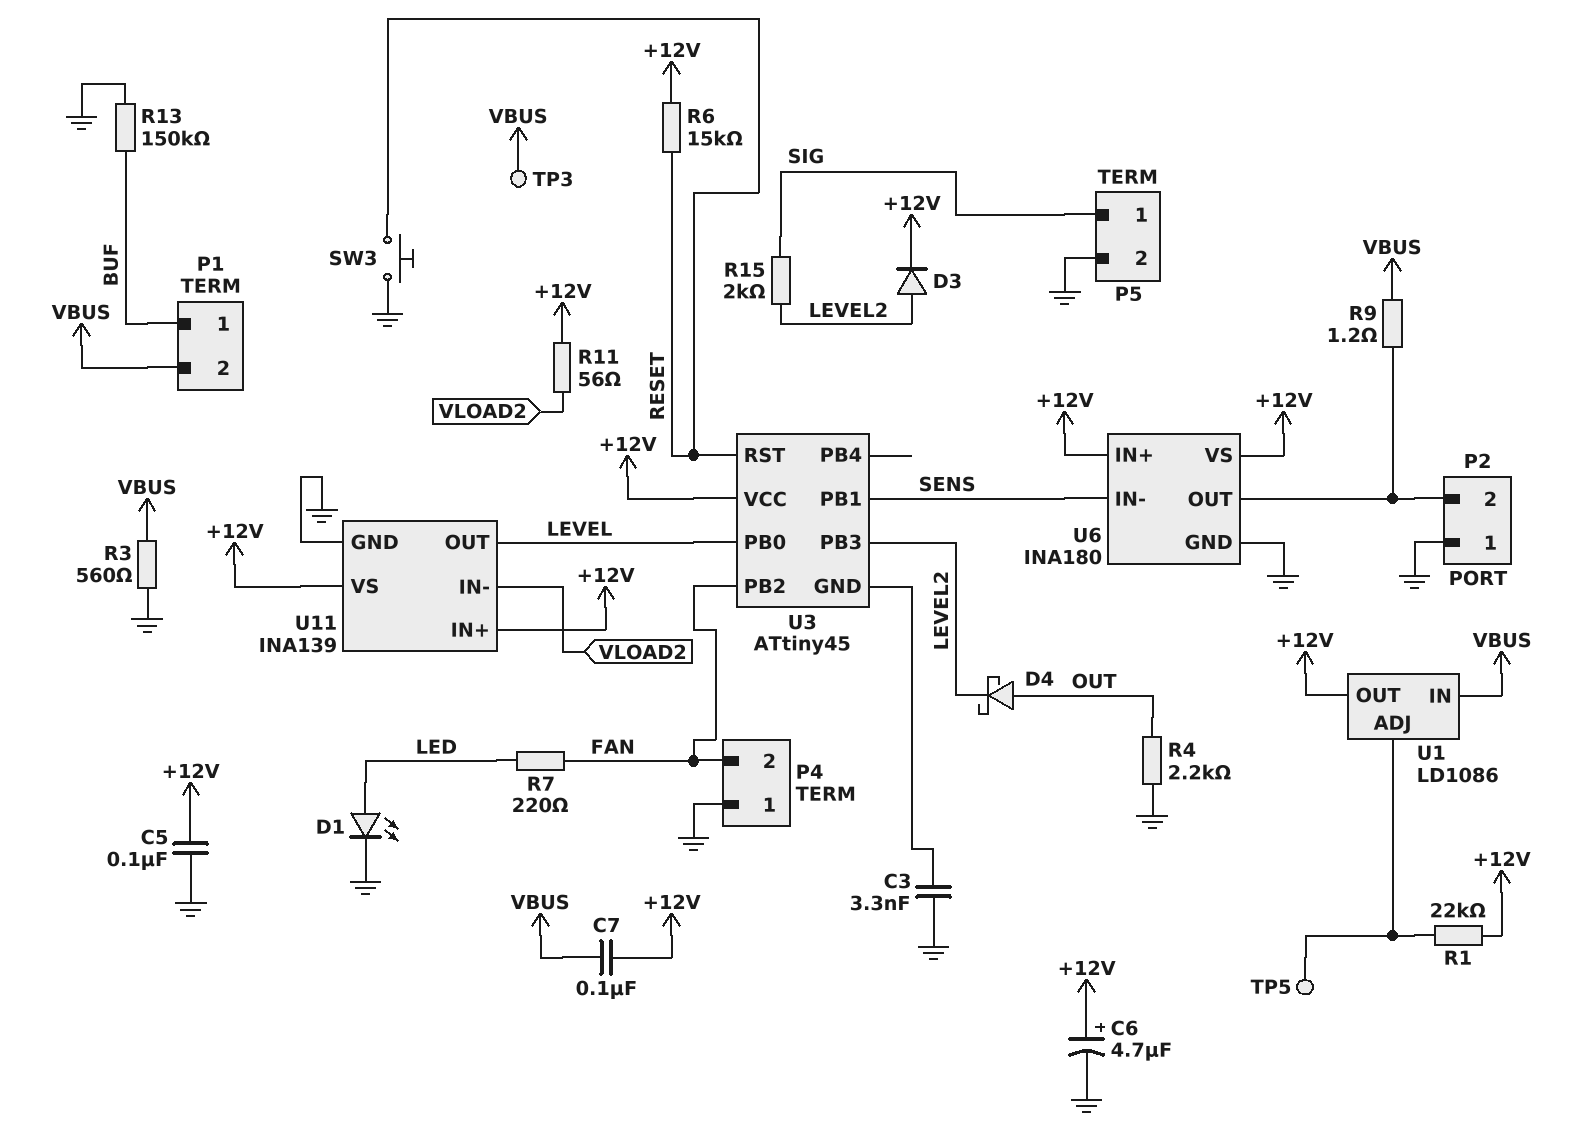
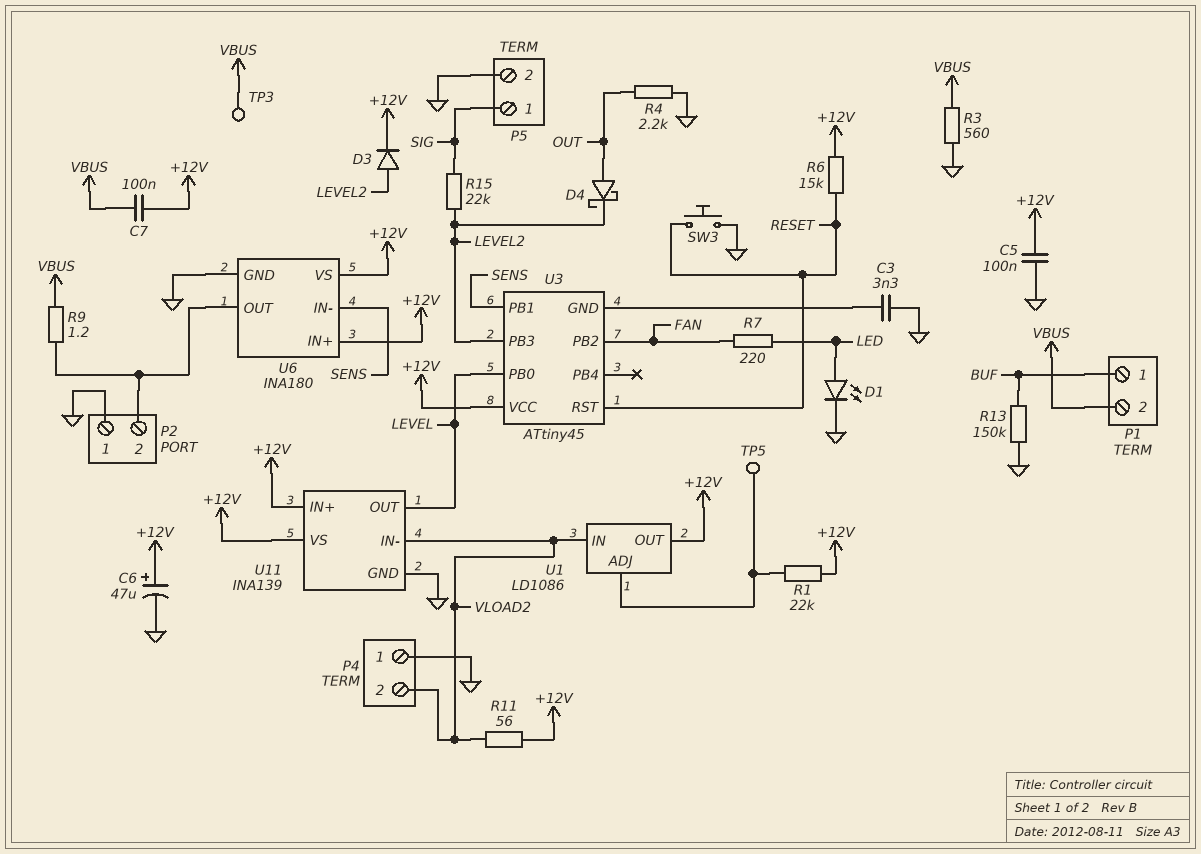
C6: 4.7uF (plus +12V, minus GND) -> 47uF (plus +12V, minus GND)
P4 pin 2: FAN -> VLOAD2
R15: 2k (LEVEL2, SIG) -> 22k (LEVEL2, SIG)
U1 pin IN: VBUS -> VLOAD2

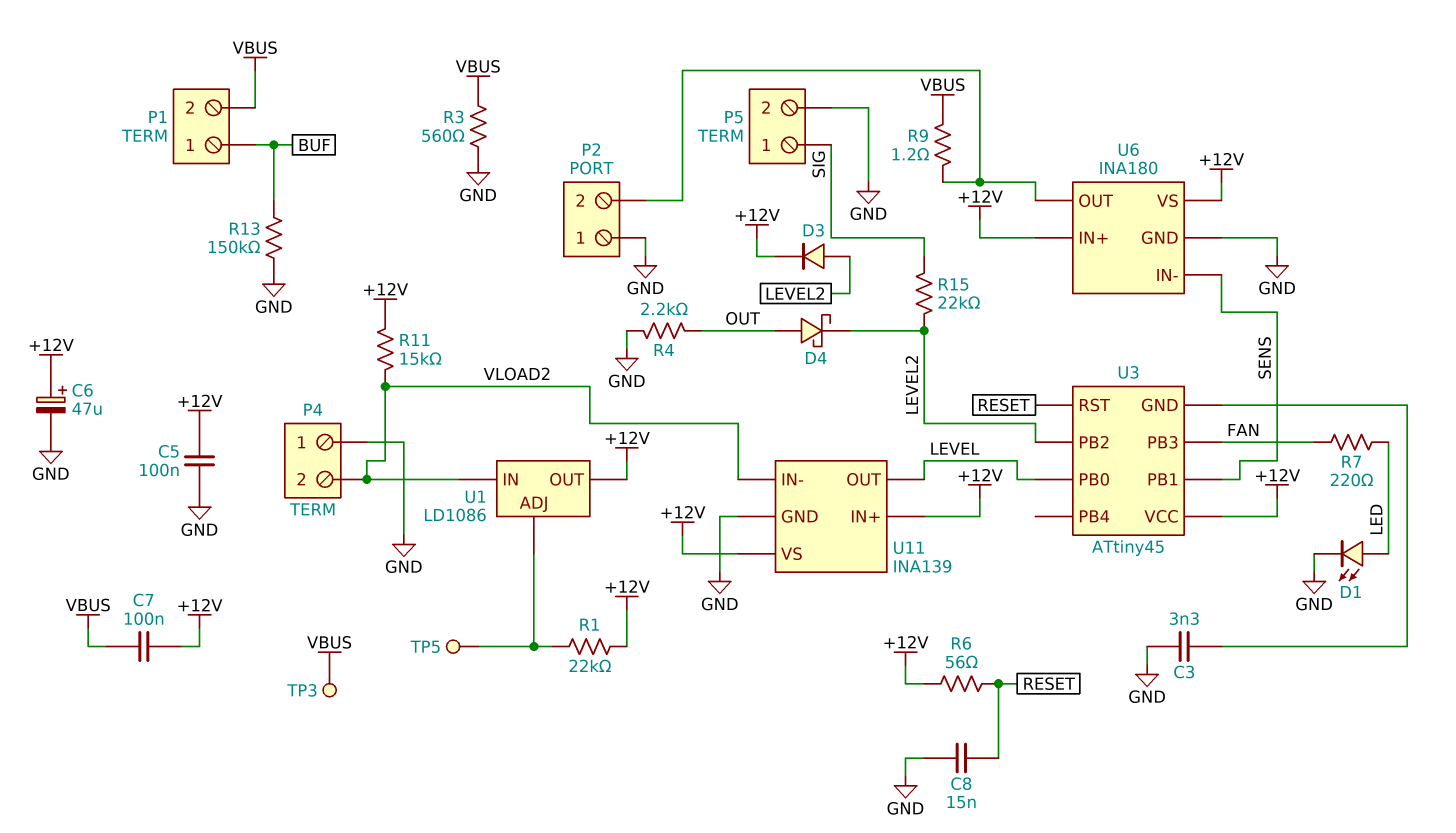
C8: none -> 15nF (GND, RESET)
R6: 15k (+12V, RESET) -> 56 (+12V, RESET)
R11: 56 (+12V, VLOAD2) -> 15k (+12V, VLOAD2)
SW3: button (GND, RESET) -> none
U3 pin PB2: FAN -> LEVEL2
U3 pin PB3: LEVEL2 -> FAN

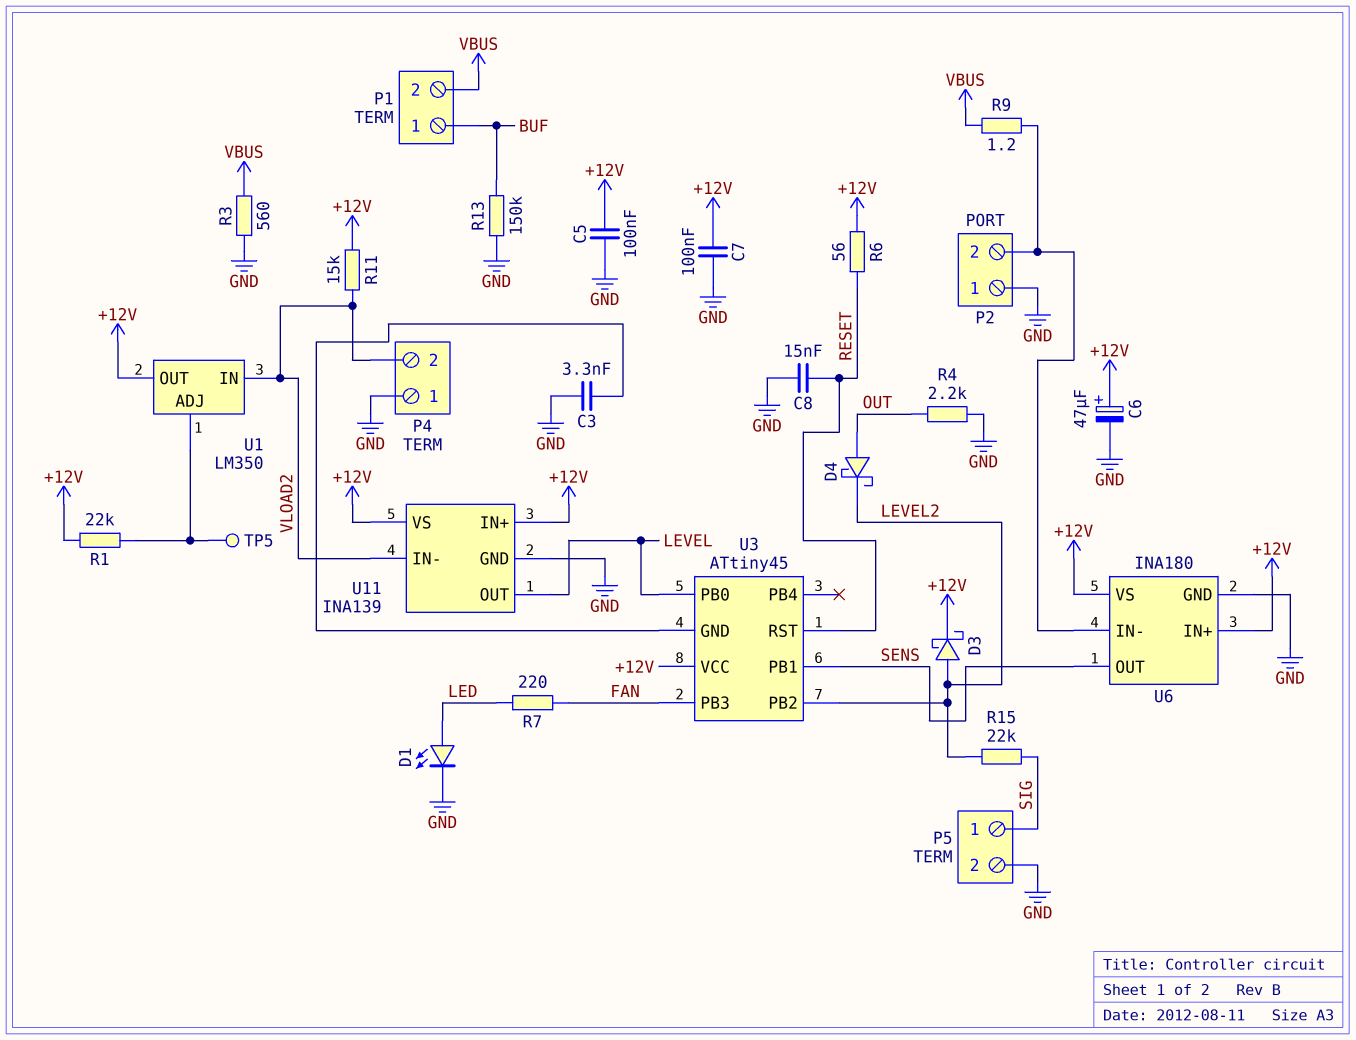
C7: 100nF (+12V, VBUS) -> 100nF (+12V, GND)
D3: diode (A LEVEL2, K +12V) -> schottky (A LEVEL2, K +12V)
TP3: test point (VBUS) -> none
U1: LD1086 -> LM350
U6 pin IN-: SENS -> P2/2
U6 pin OUT: P2/2 -> SENS

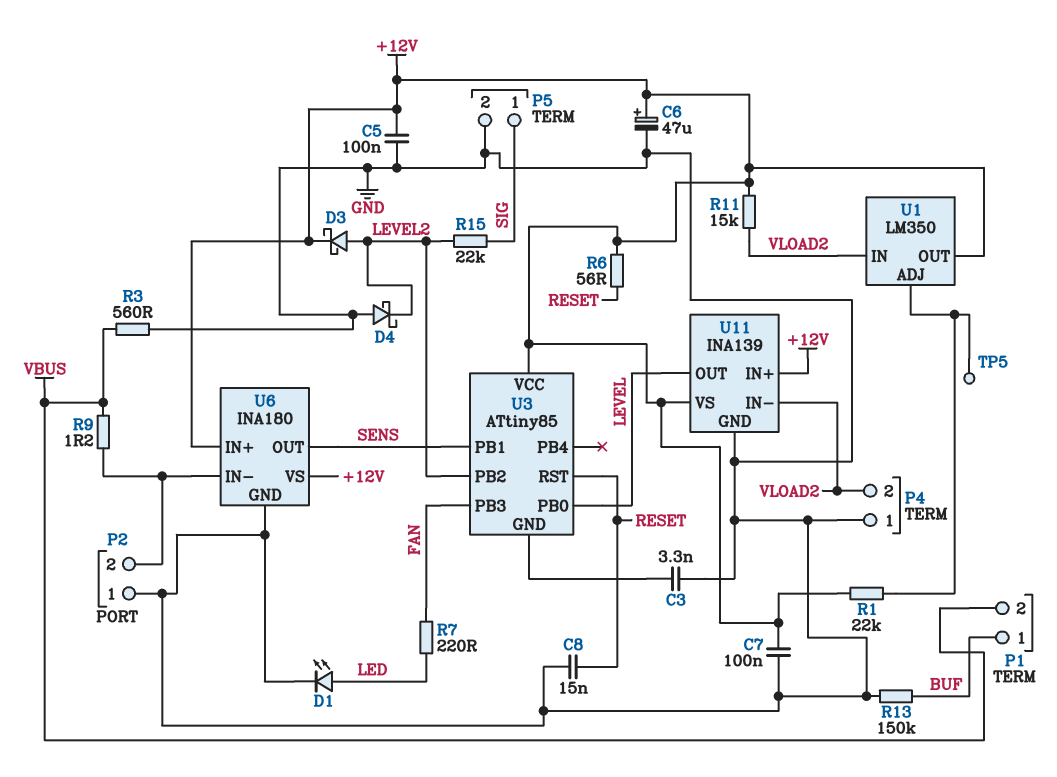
D4: schottky (A OUT, K LEVEL2) -> schottky (A GND, K LEVEL2)
R4: 2.2k (GND, OUT) -> none
U3: ATtiny45 -> ATtiny85

